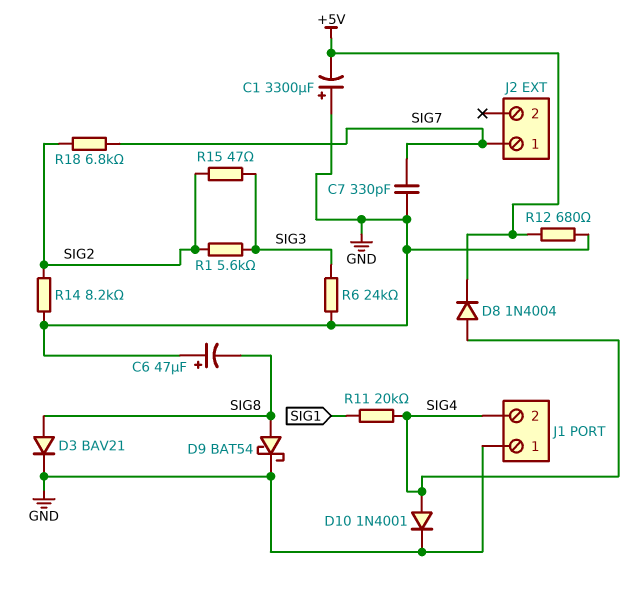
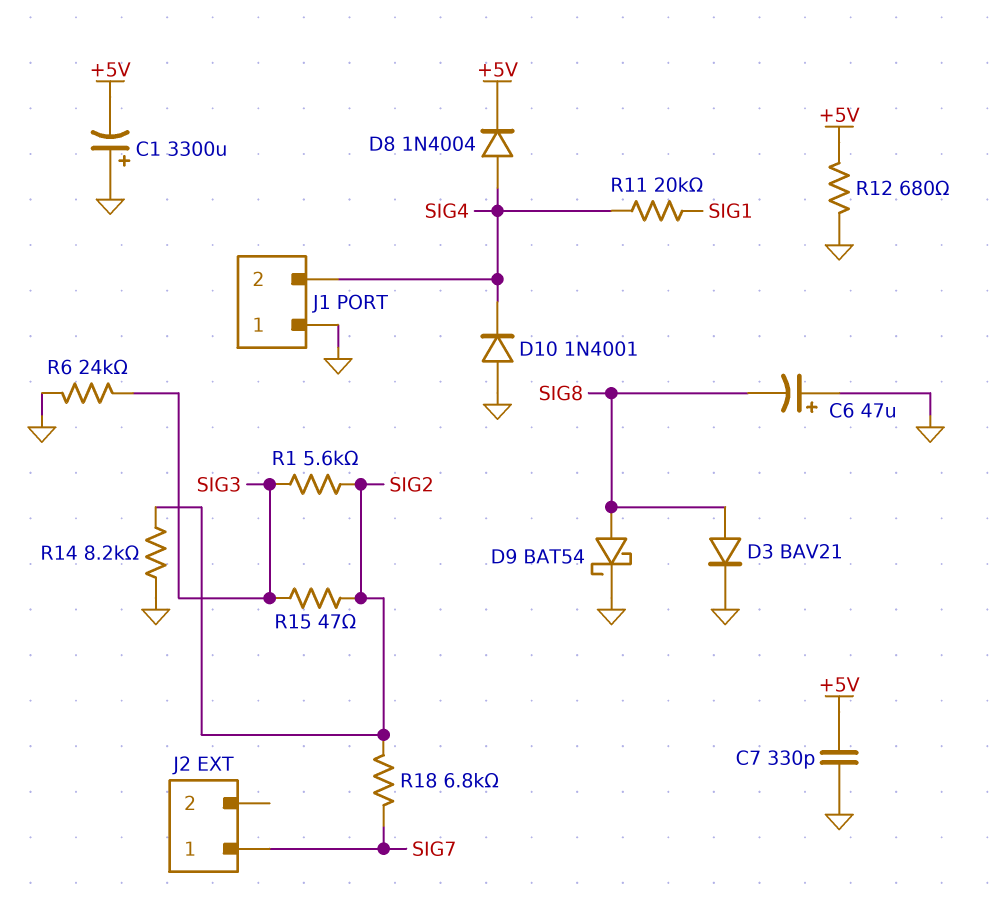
C7: 330pF (GND, SIG7) -> 330pF (+5V, GND)
D10: diode 1N4001 (A SIG4, K GND) -> diode 1N4001 (A GND, K SIG4)

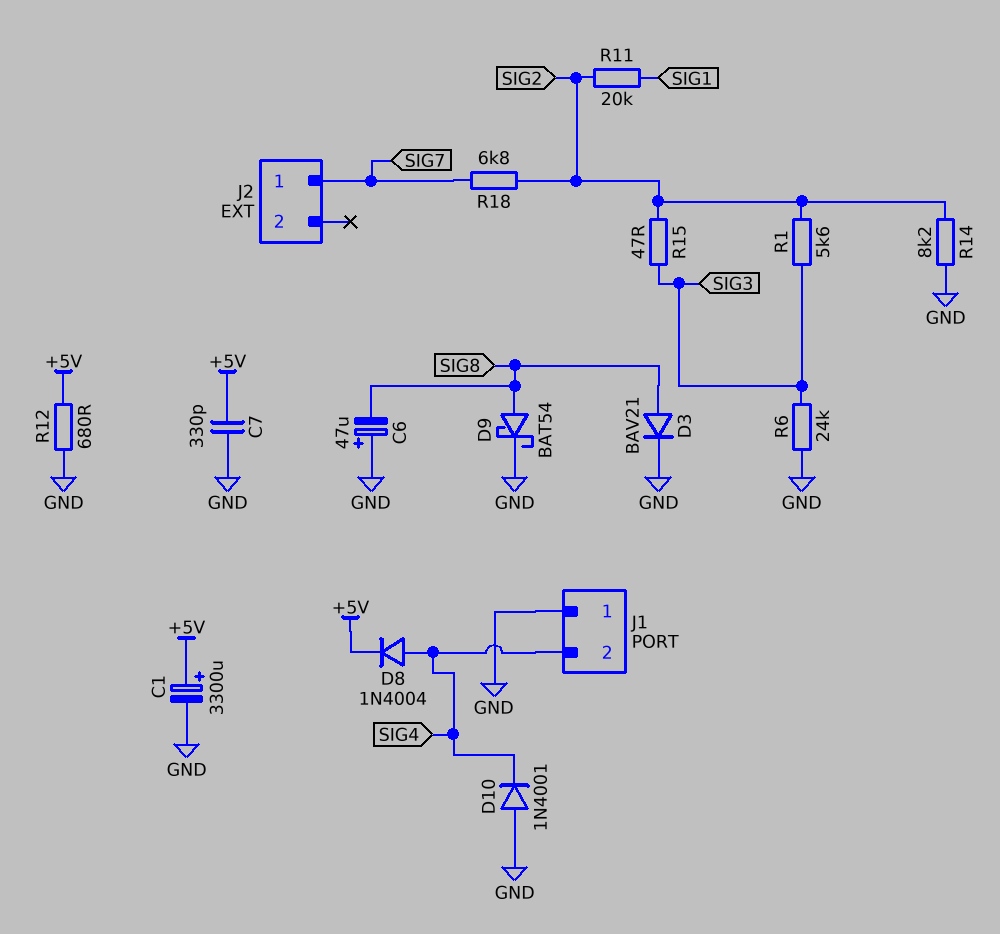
C1: 3300uF (plus GND, minus +5V) -> 3300uF (plus +5V, minus GND)
R11: 20k (SIG1, SIG4) -> 20k (SIG1, SIG2)

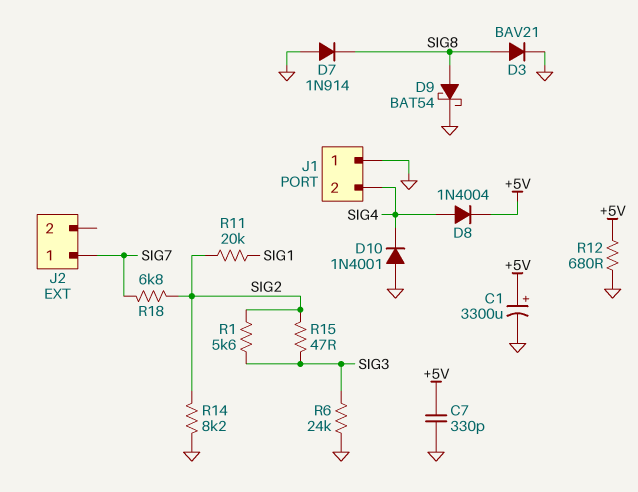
C6: 47uF (plus GND, minus SIG8) -> none
D7: none -> diode 1N914 (A GND, K SIG8)

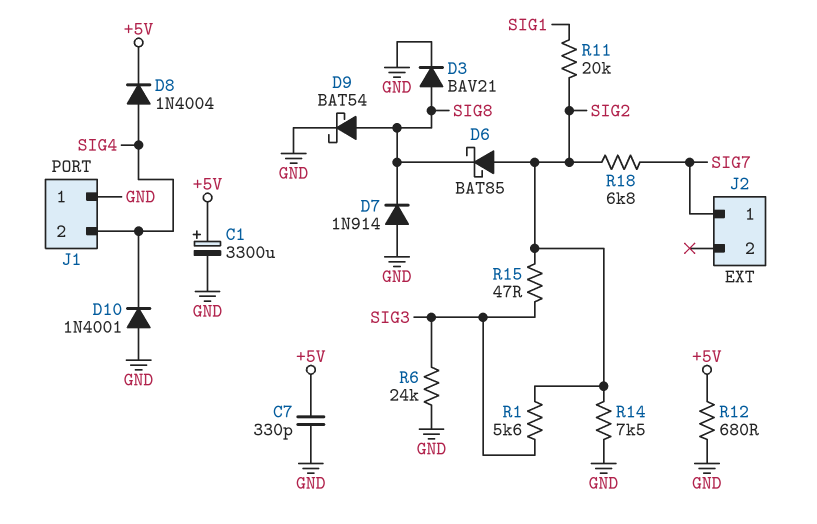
D6: none -> schottky BAT85 (A SIG2, K SIG8)
R14: 8.2k (GND, SIG2) -> 7.5k (GND, SIG2)

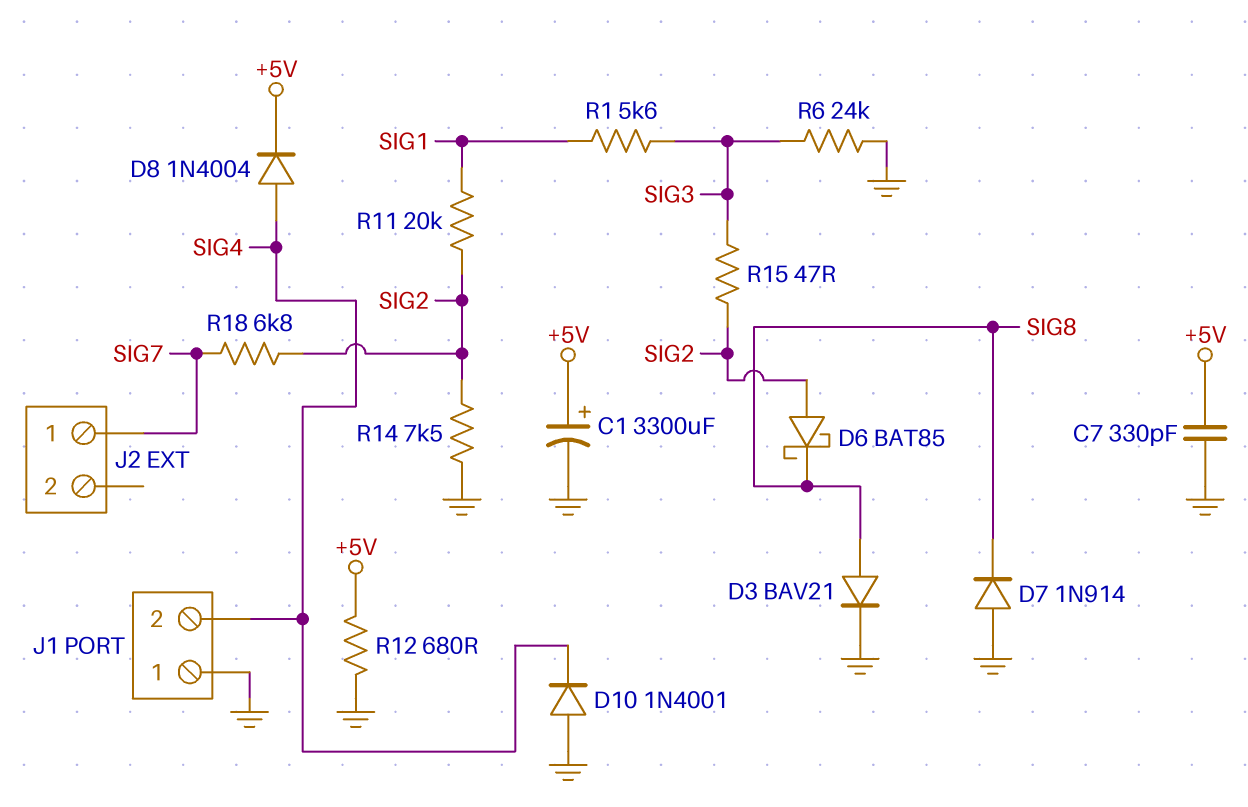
D9: schottky BAT54 (A SIG8, K GND) -> none
R1: 5.6k (SIG2, SIG3) -> 5.6k (SIG1, SIG3)

